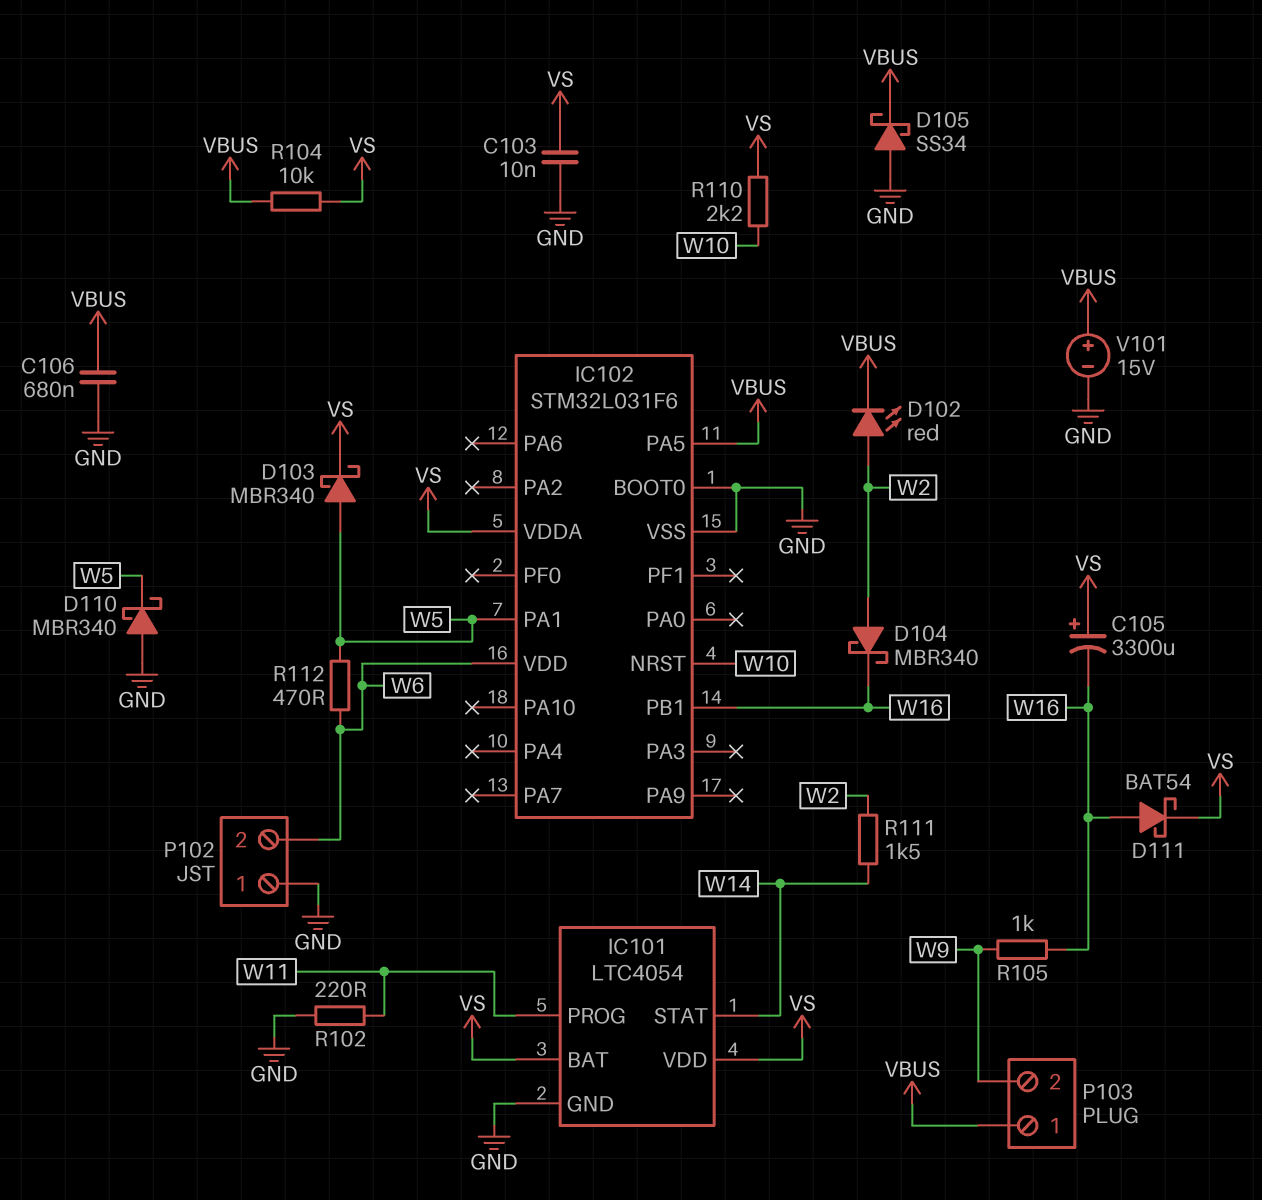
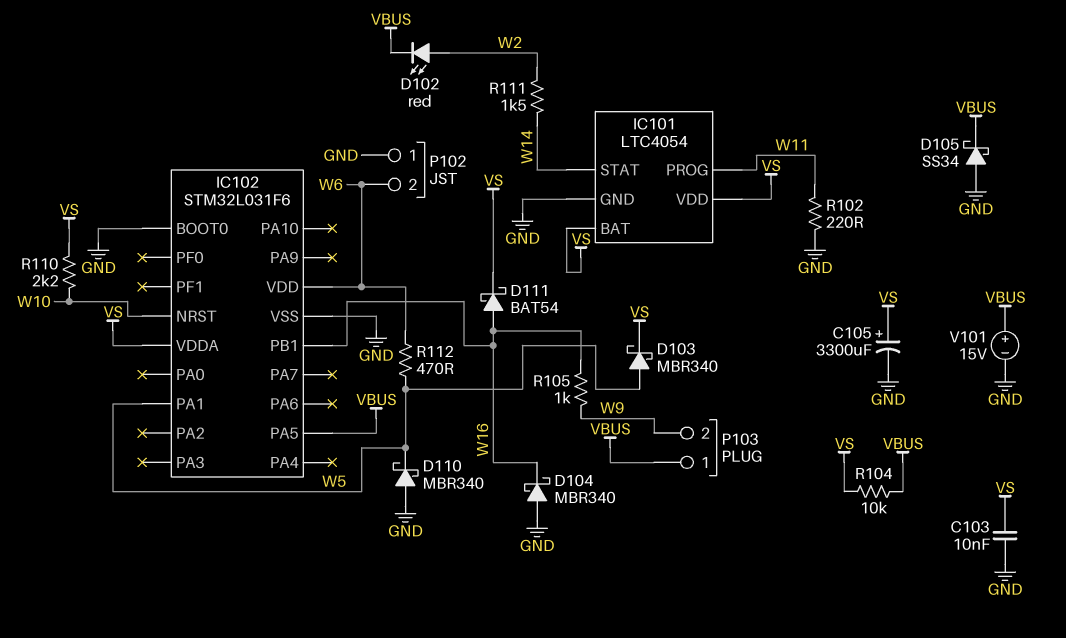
C105: 3300uF (plus VS, minus W16) -> 3300uF (plus VS, minus GND)
C106: 680nF (GND, VBUS) -> none
D104: schottky MBR340 (A W2, K W16) -> schottky MBR340 (A GND, K W16)

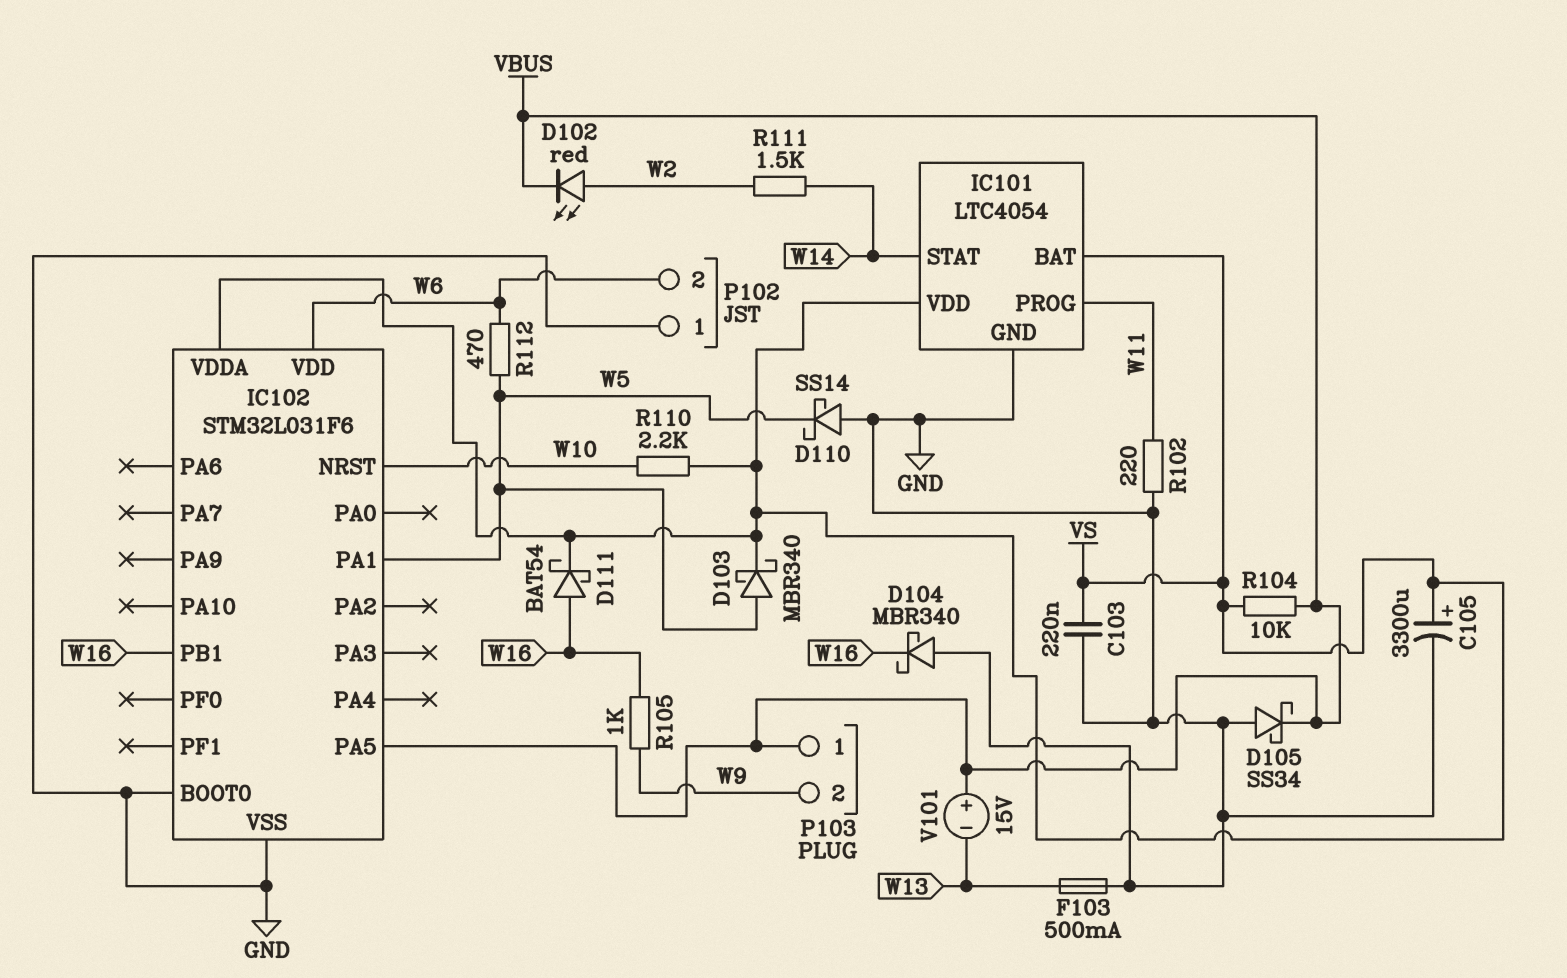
C103: 10nF (GND, VS) -> 220nF (GND, VS)
D110: schottky MBR340 (A GND, K W5) -> schottky SS14 (A GND, K W5)
F103: none -> 500mA (GND, W13)
V101: 15V (plus VBUS, minus GND) -> 15V (plus VBUS, minus W13)

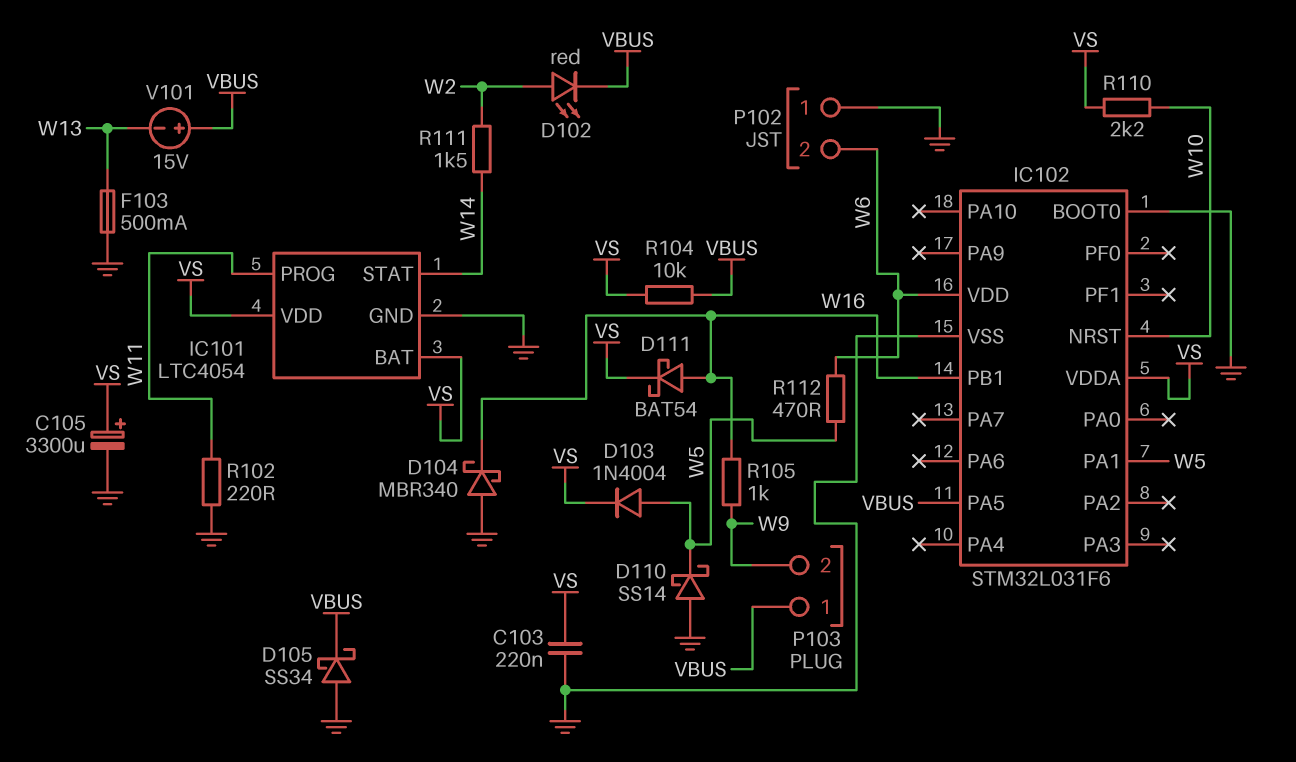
D103: schottky MBR340 (A W5, K VS) -> diode 1N4004 (A W5, K VS)

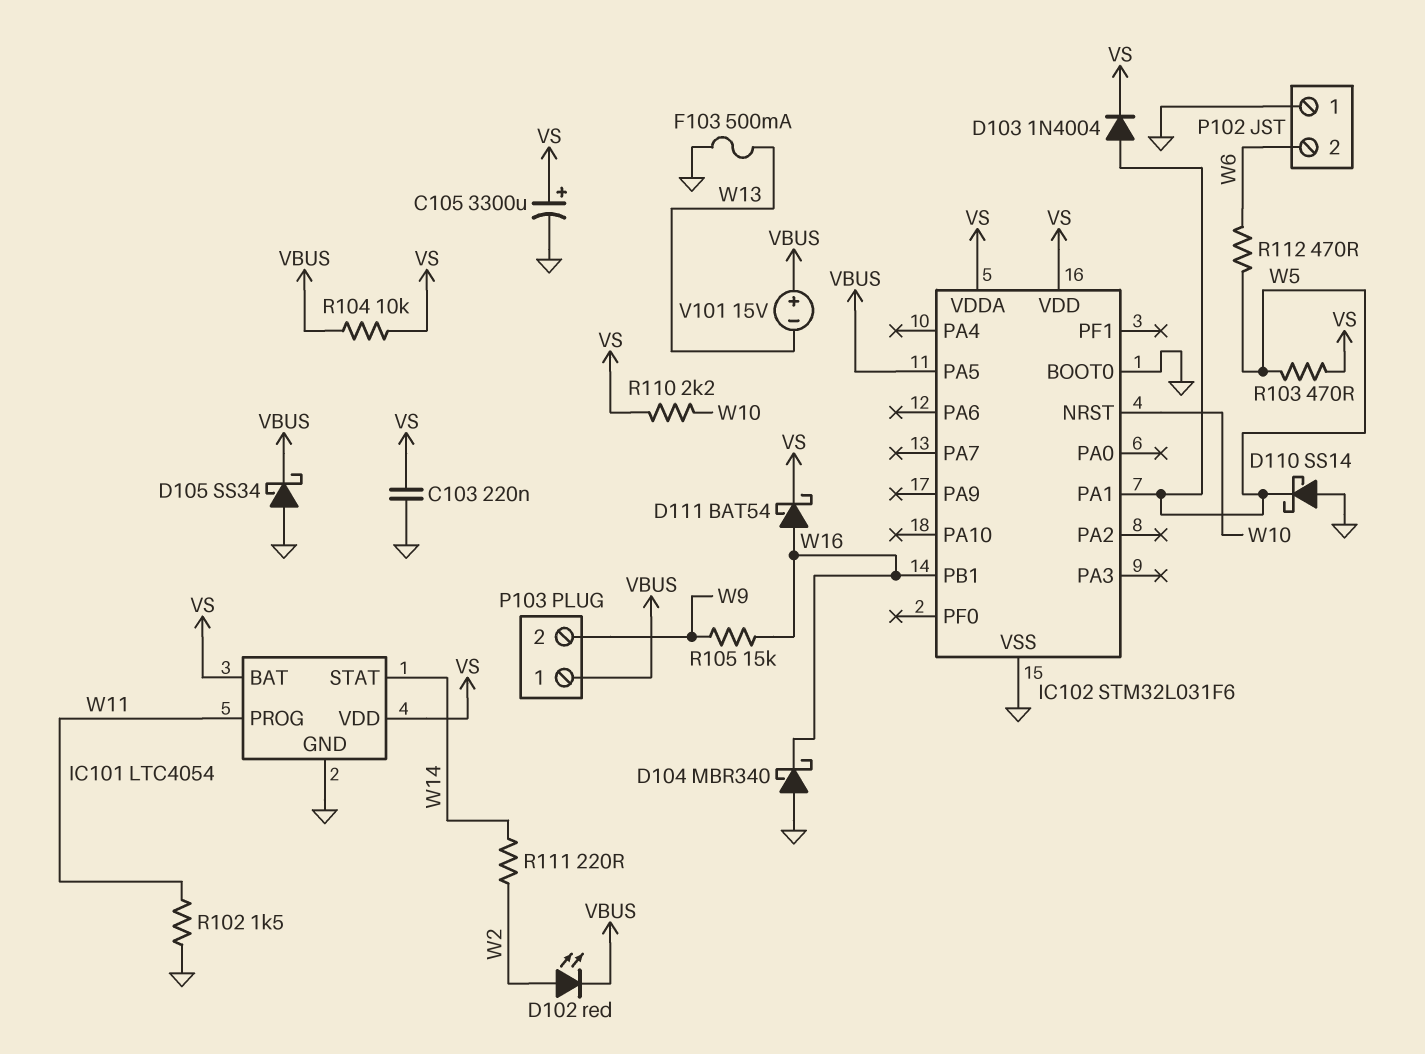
IC102 pin VDD: W6 -> VS
R102: 220 (GND, W11) -> 1.5k (GND, W11)
R103: none -> 470 (VS, W5)
R105: 1k (W9, W16) -> 15k (W9, W16)
R111: 1.5k (W2, W14) -> 220 (W2, W14)

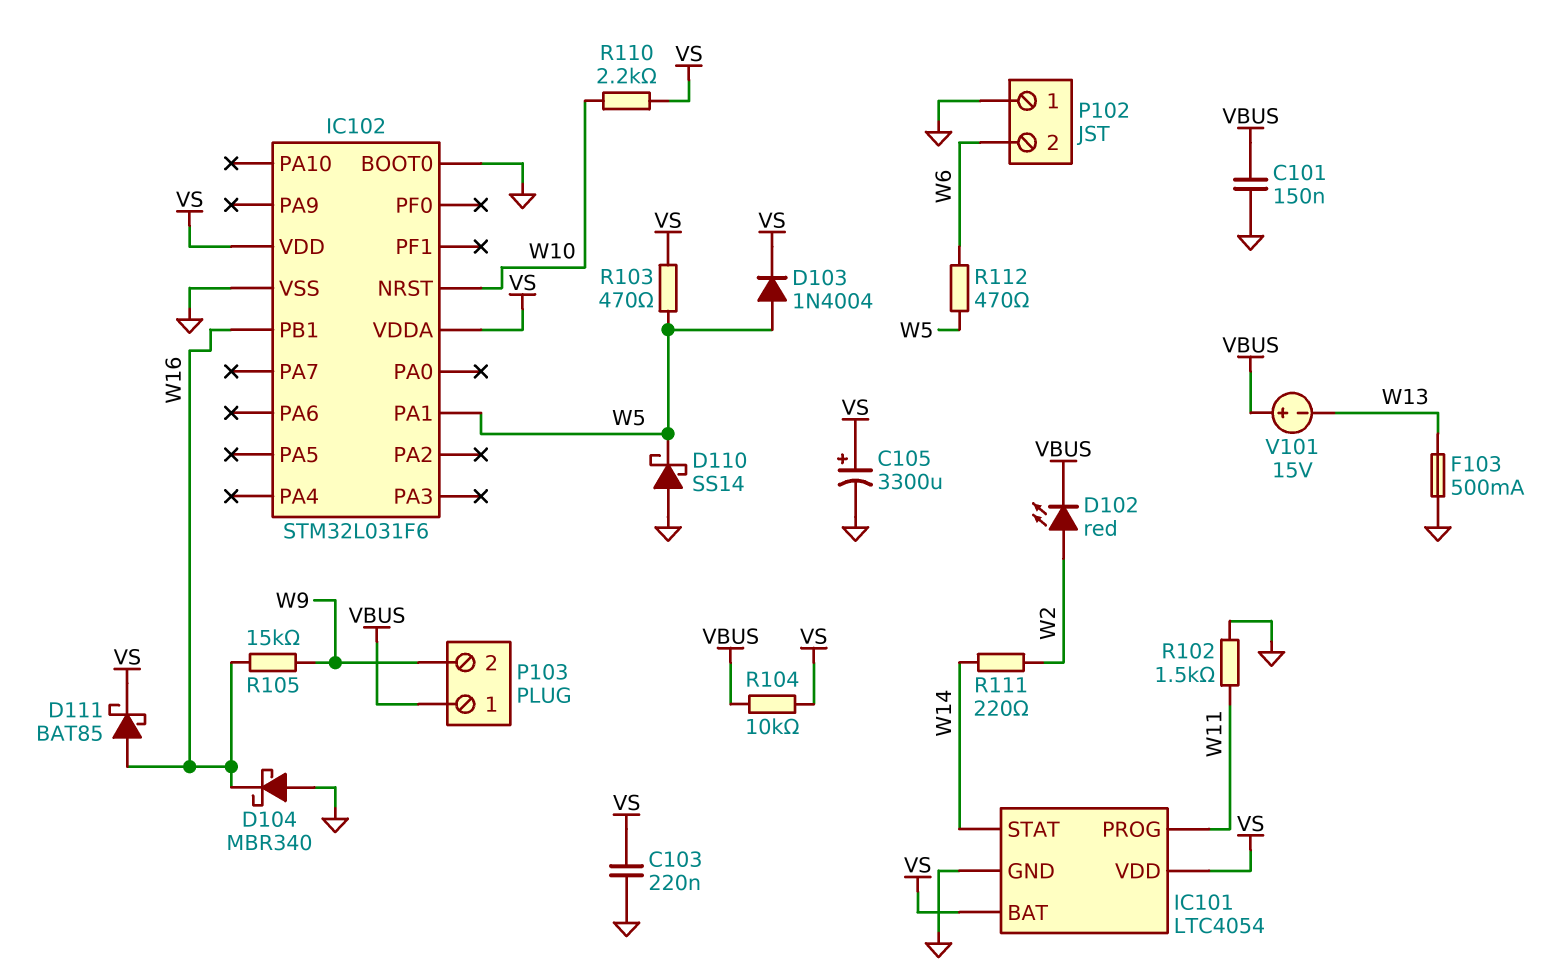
C101: none -> 150nF (GND, VBUS)
D105: schottky SS34 (A GND, K VBUS) -> none
D111: schottky BAT54 (A W16, K VS) -> schottky BAT85 (A W16, K VS)
IC102 pin PA5: VBUS -> none

